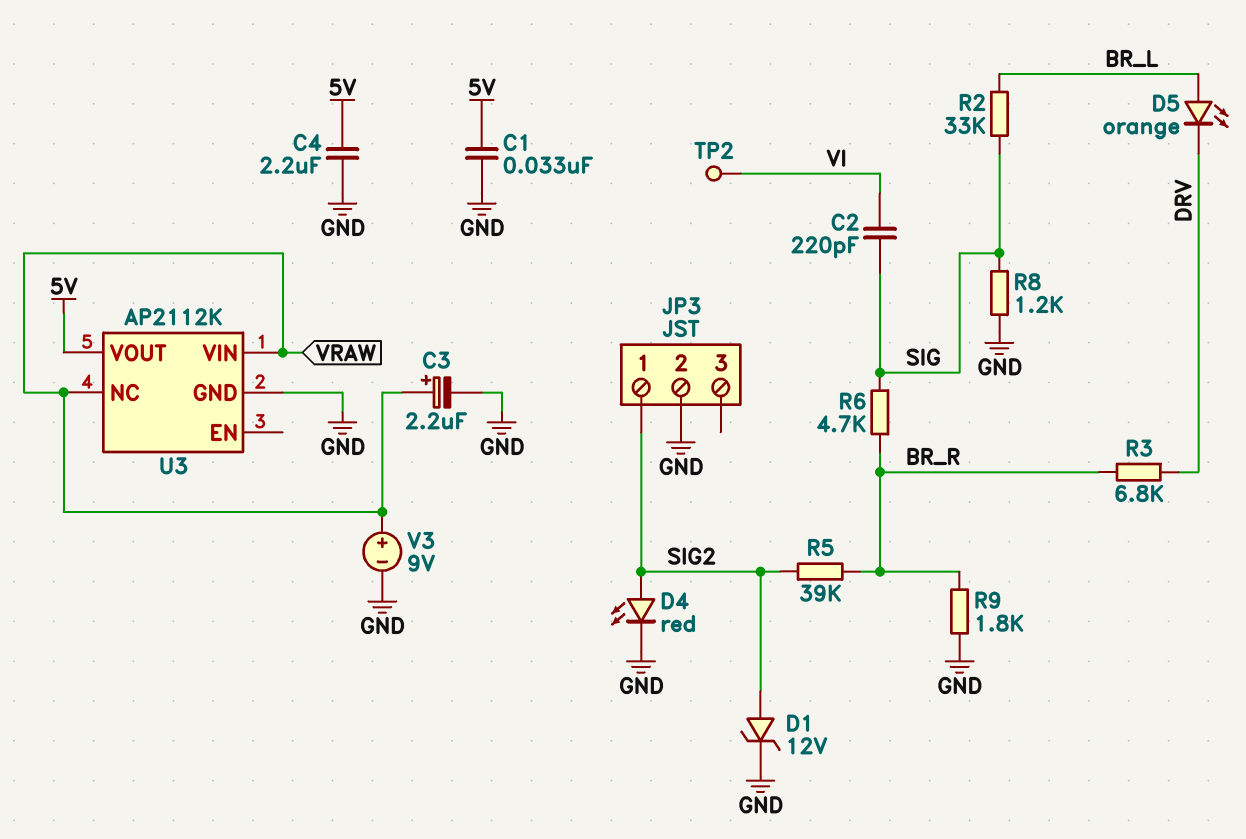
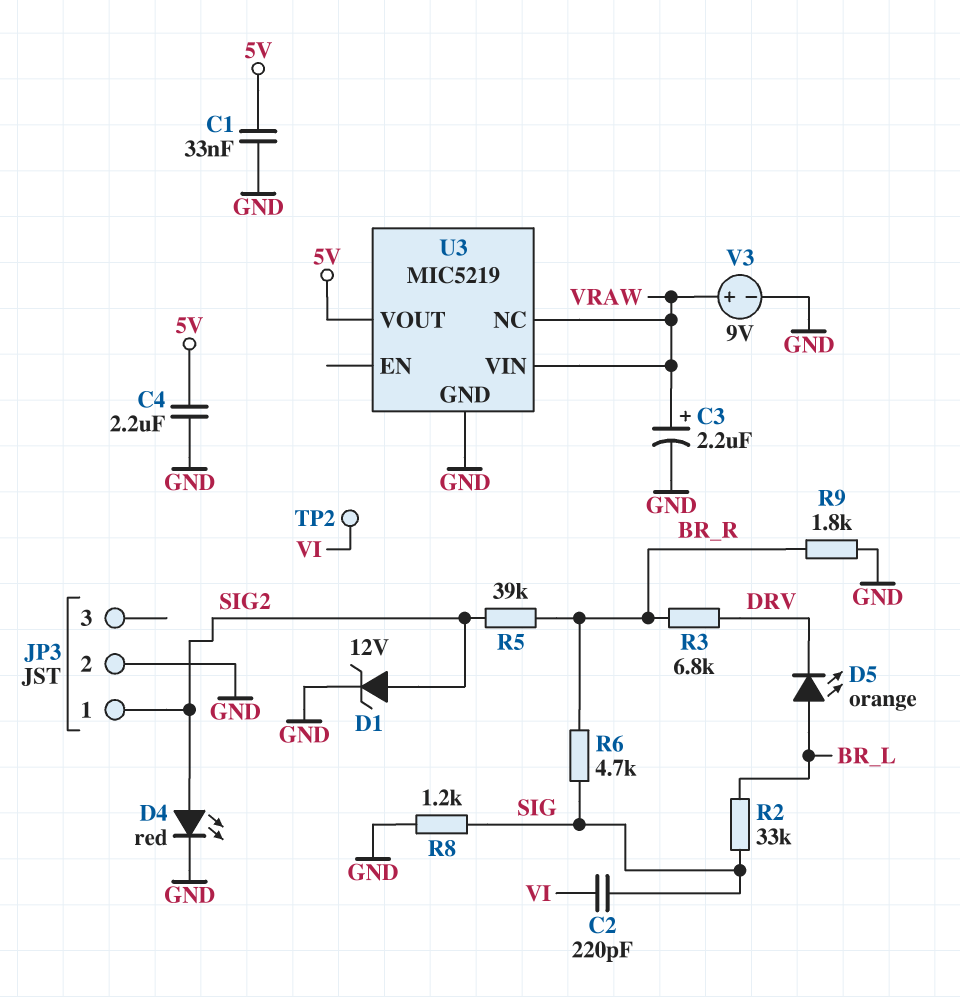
U3: AP2112K -> MIC5219

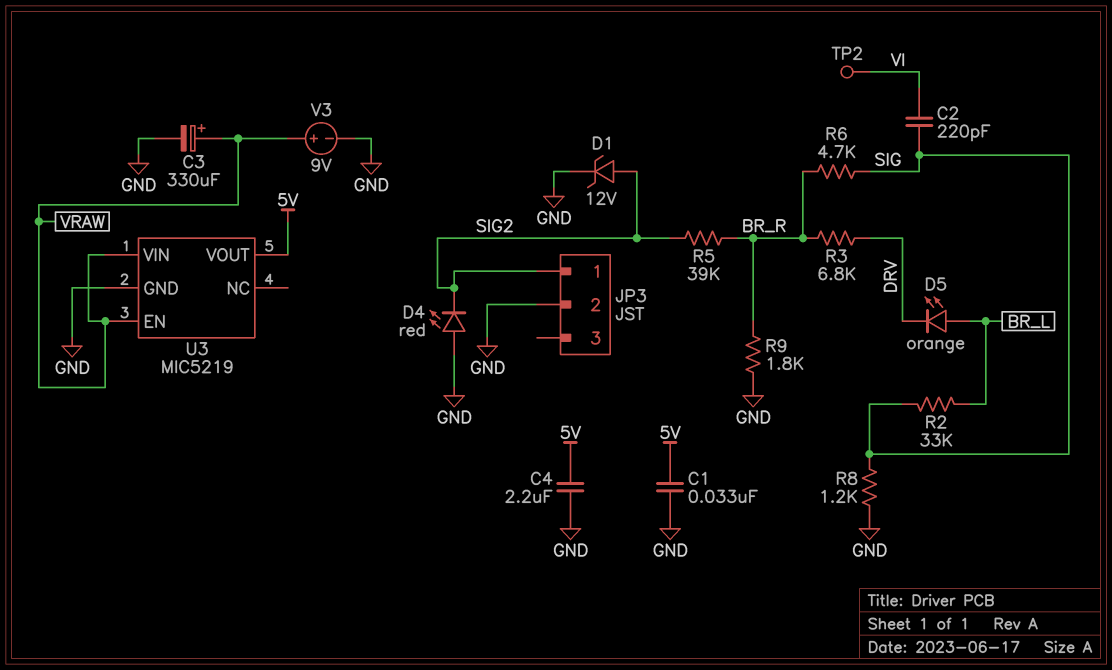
C3: 2.2uF (plus VRAW, minus GND) -> 330uF (plus VRAW, minus GND)
D4: LED red (A SIG2, K GND) -> LED red (A GND, K SIG2)
U3 pin EN: none -> VRAW
U3 pin NC: VRAW -> none

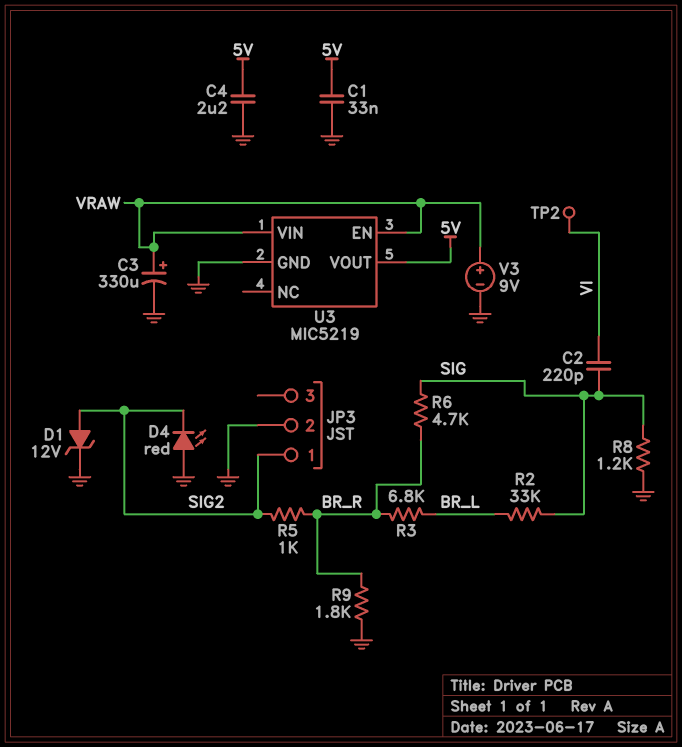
D5: LED orange (A BR_L, K DRV) -> none
R3: 6.8k (BR_R, DRV) -> 6.8k (BR_L, BR_R)
R5: 39k (BR_R, SIG2) -> 1k (BR_R, SIG2)

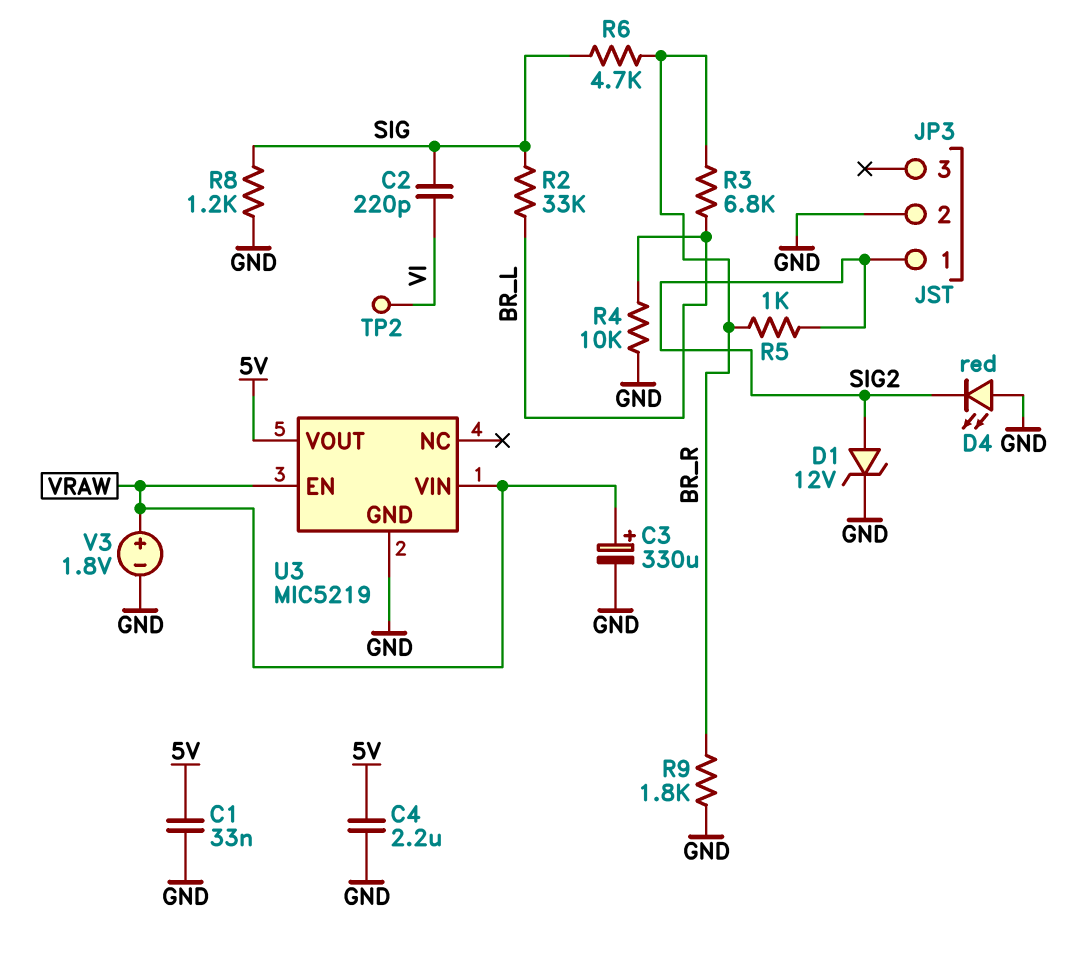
R4: none -> 10k (BR_L, GND)
V3: 9V (plus VRAW, minus GND) -> 1.8V (plus VRAW, minus GND)

